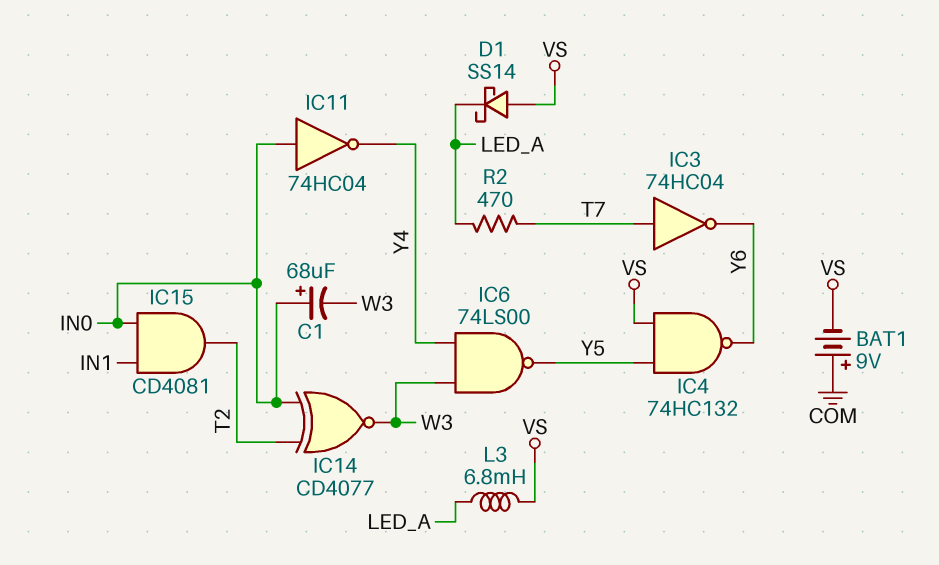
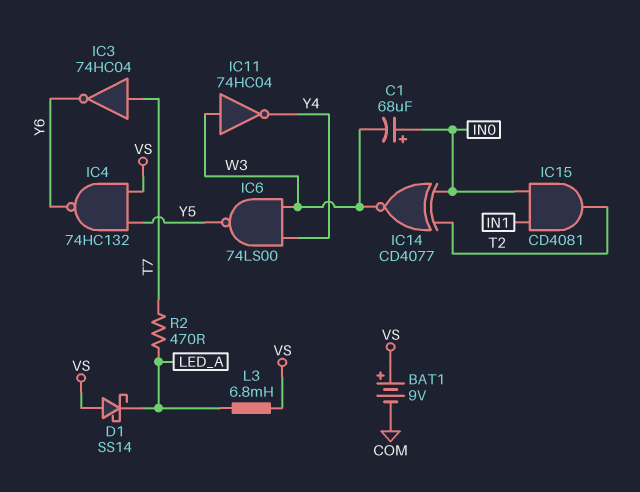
BAT1: 9V (plus COM, minus VS) -> 9V (plus VS, minus COM)
IC11: NOT 74HC04 (in IN0, out Y4) -> NOT 74HC04 (in W3, out Y4)

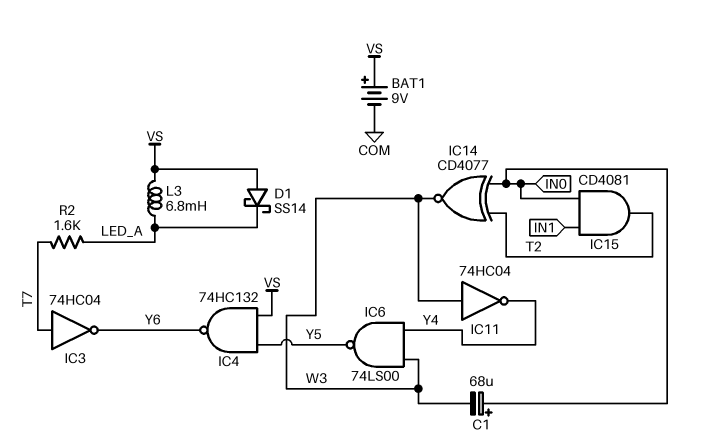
R2: 470 (LED_A, T7) -> 1.6k (LED_A, T7)

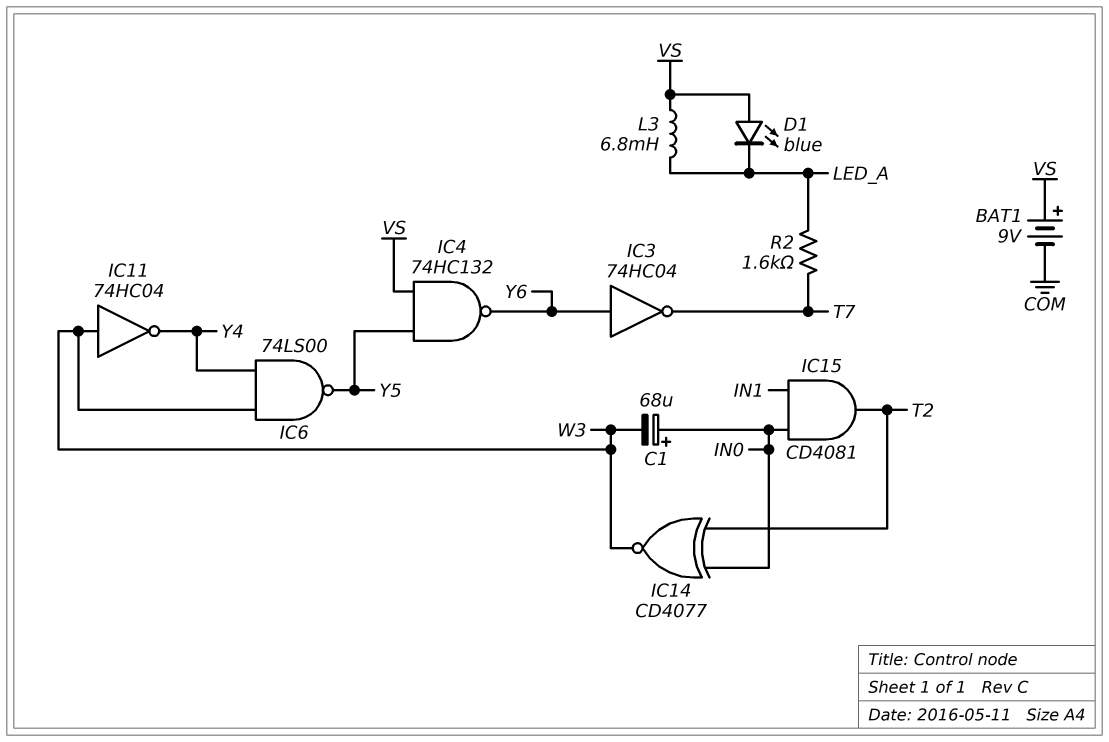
D1: schottky SS14 (A VS, K LED_A) -> LED blue (A VS, K LED_A)
IC3: NOT 74HC04 (in T7, out Y6) -> NOT 74HC04 (in Y6, out T7)

